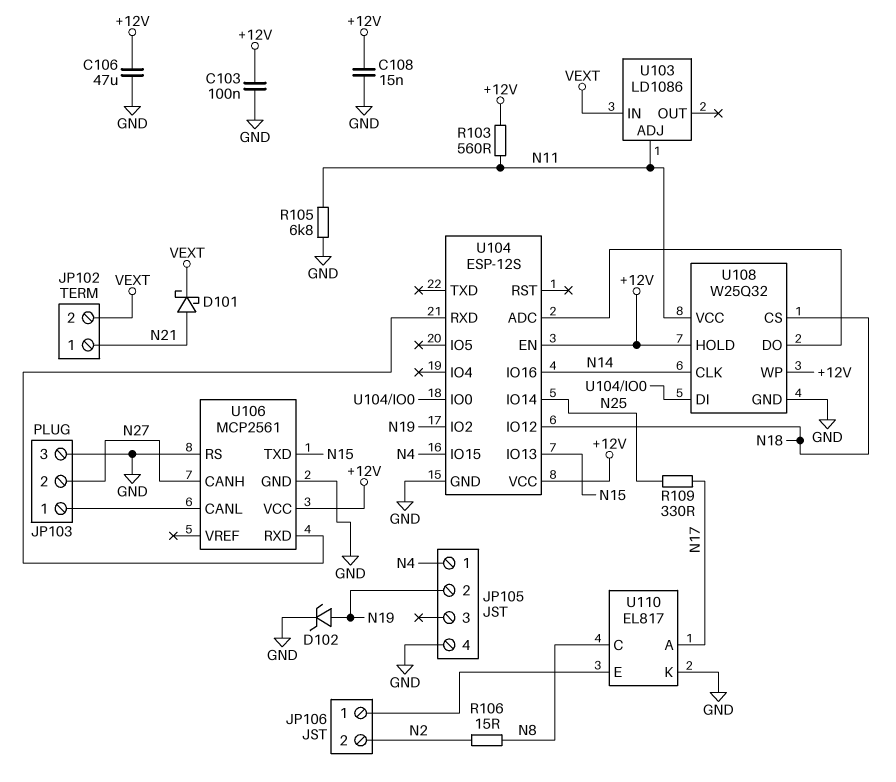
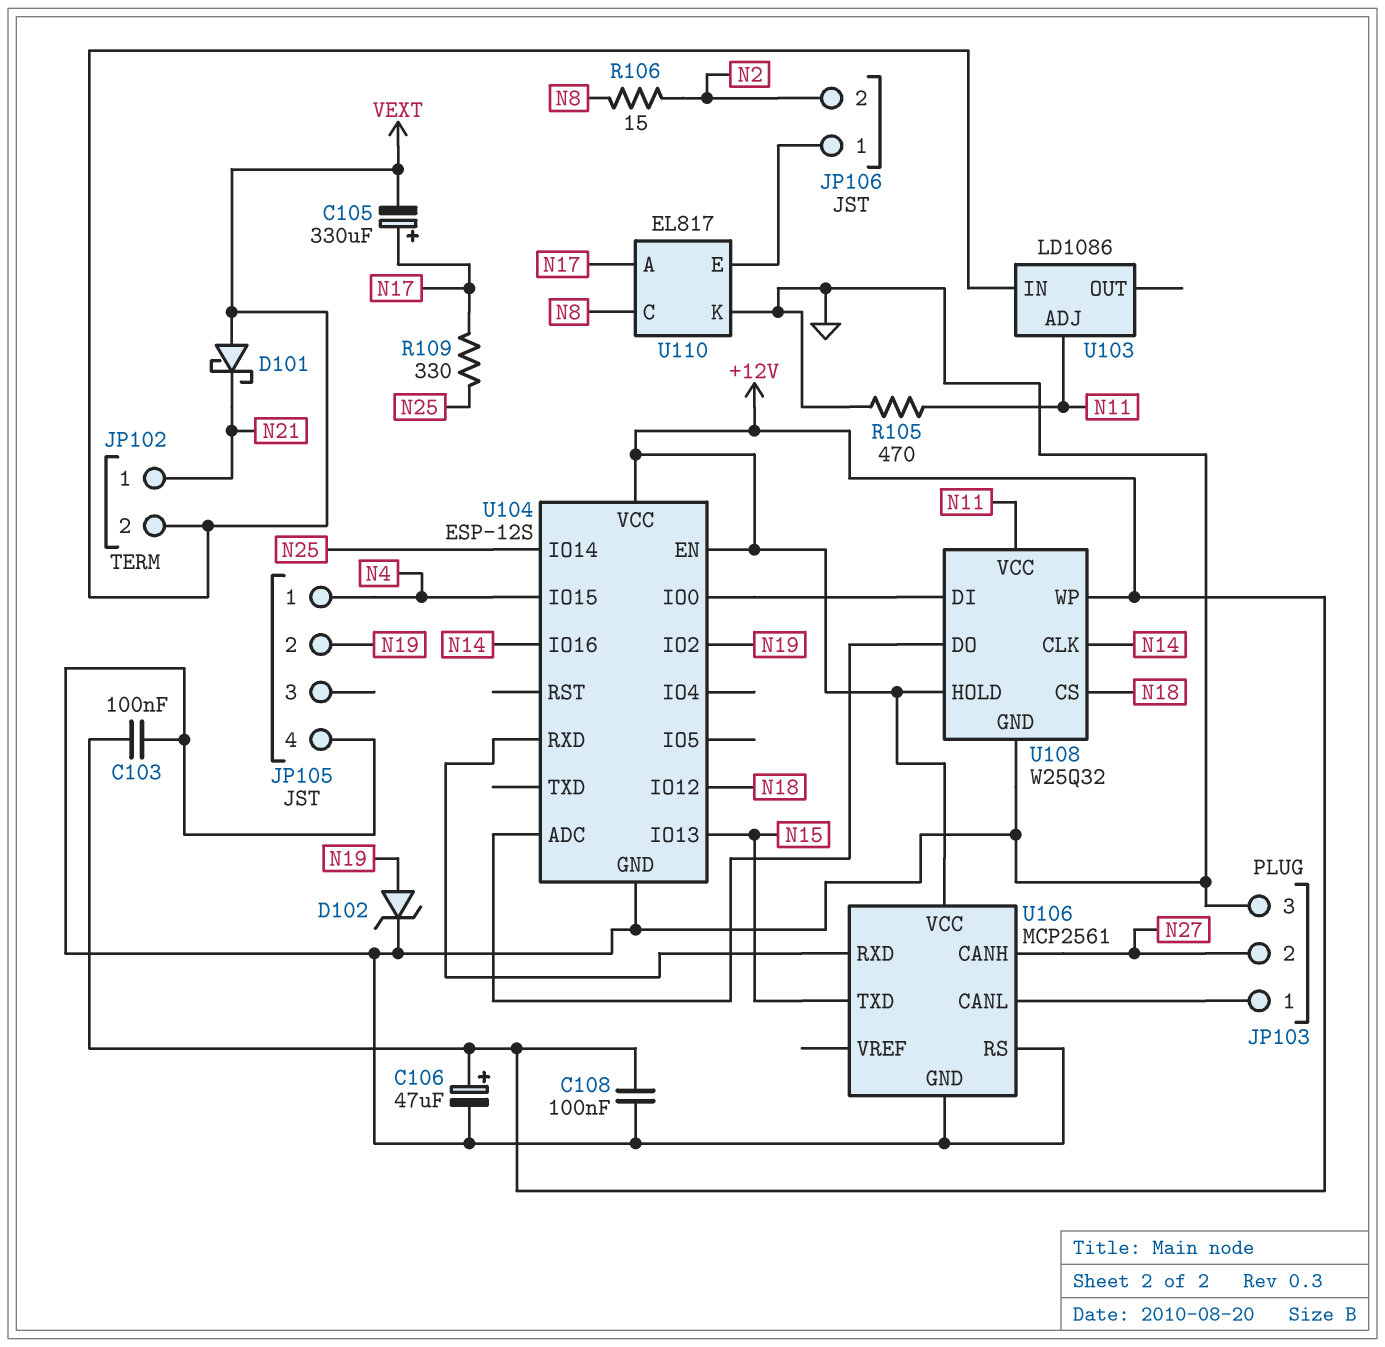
C105: none -> 330uF (plus N17, minus VEXT)
C106: 47uF (+12V, GND) -> 47uF (plus +12V, minus GND)
C108: 15nF (+12V, GND) -> 100nF (+12V, GND)
D101: schottky (A N21, K VEXT) -> schottky (A VEXT, K N21)
R103: 560 (+12V, N11) -> none
R105: 6.8k (GND, N11) -> 470 (GND, N11)

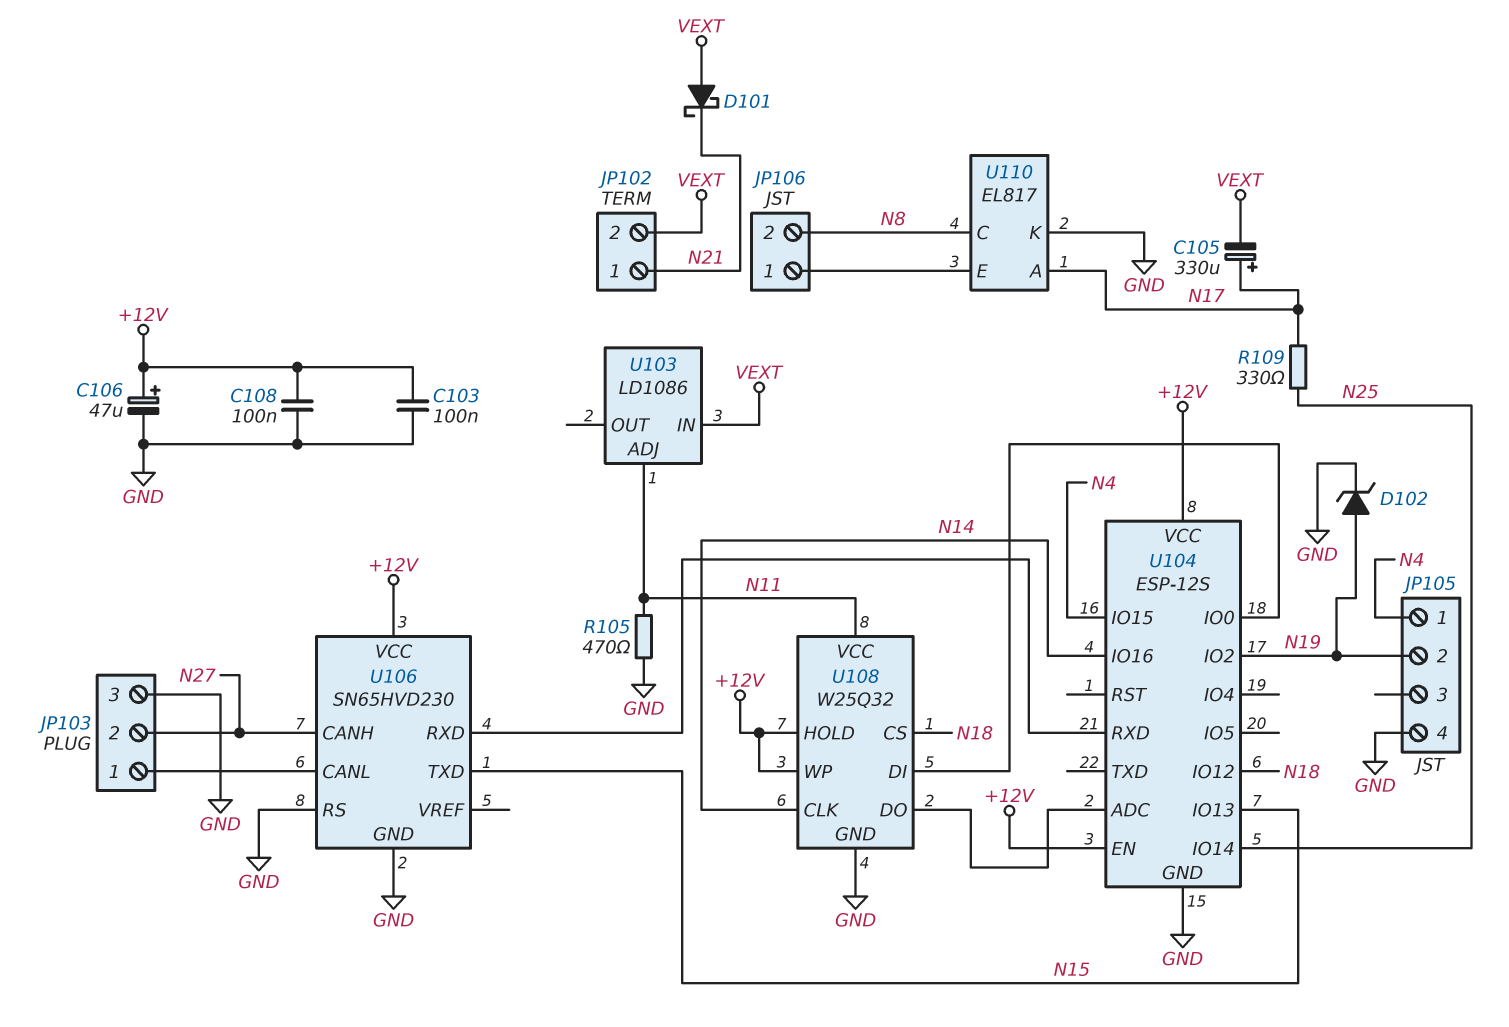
JP106 pin 2: N2 -> N8
R106: 15 (N2, N8) -> none
U106: MCP2561 -> SN65HVD230

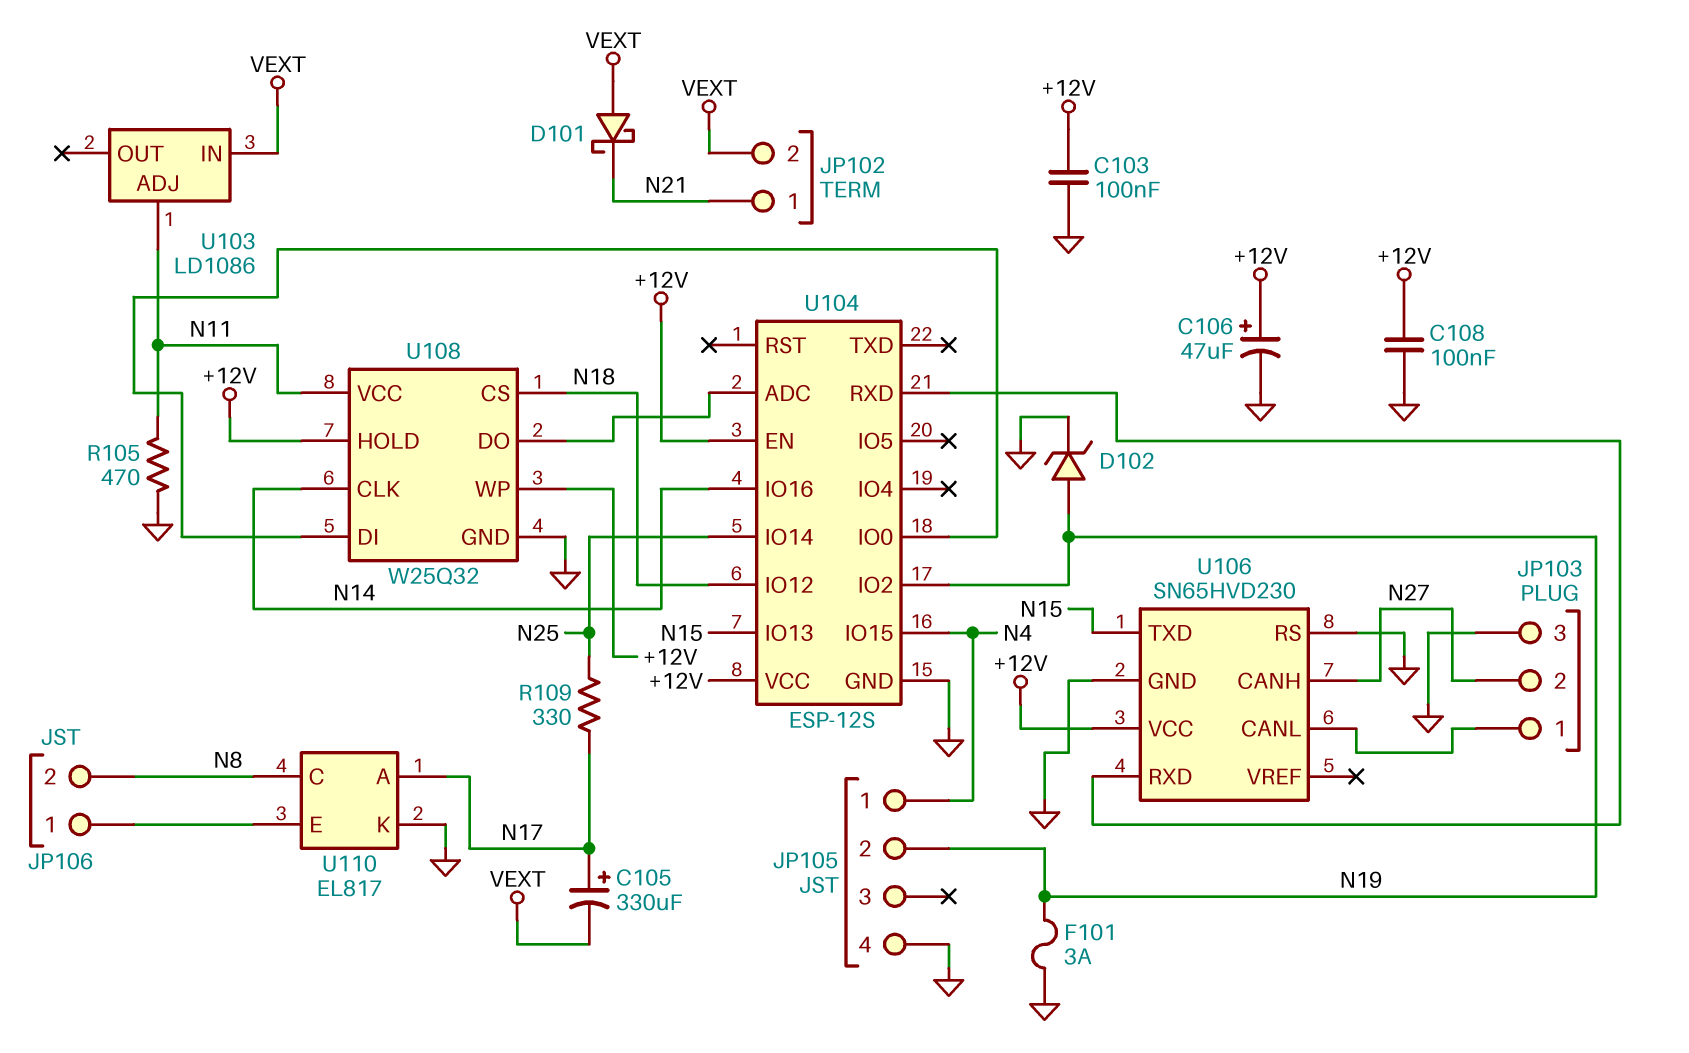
F101: none -> 3A (GND, N19)

